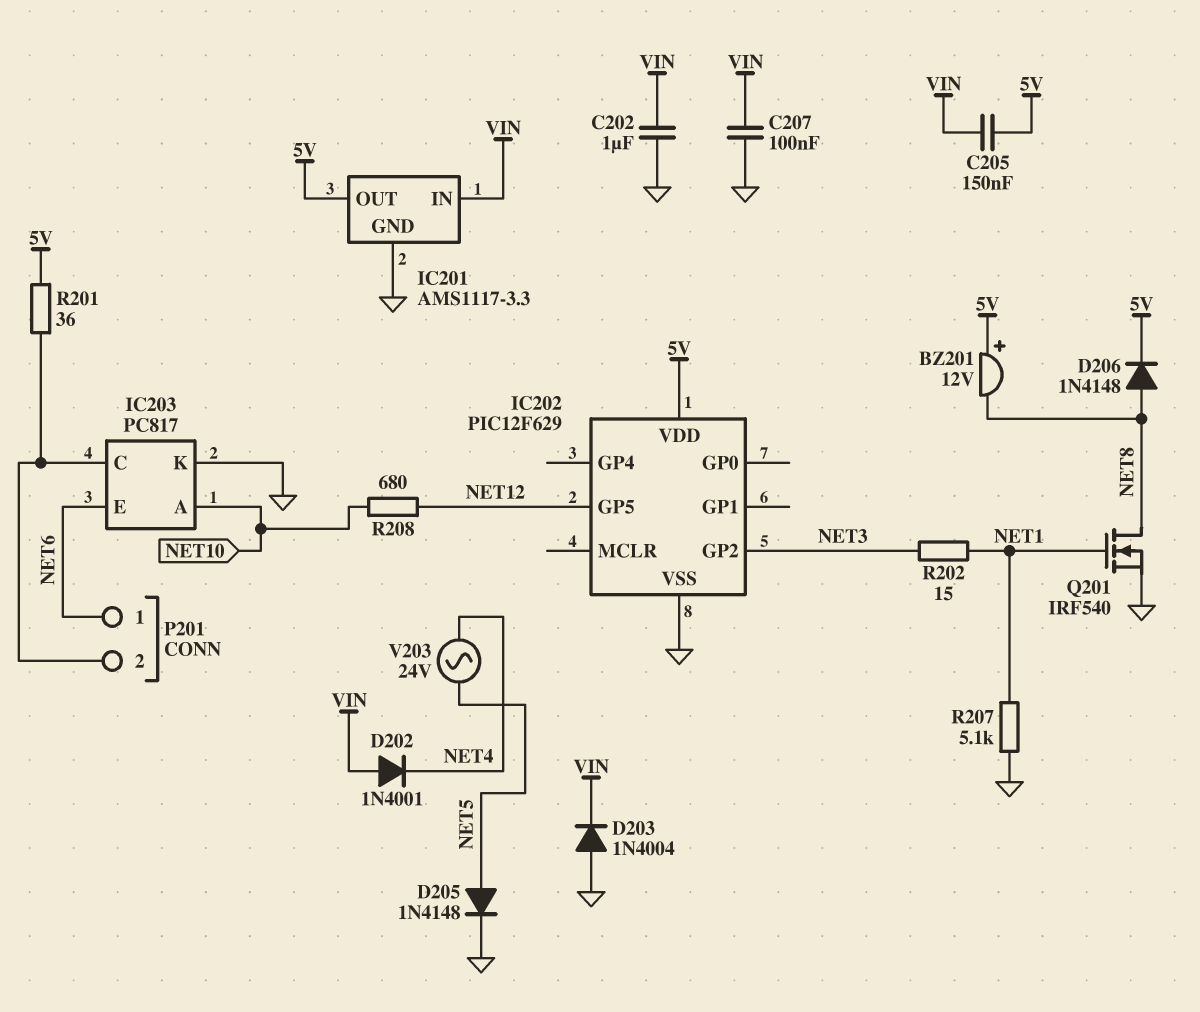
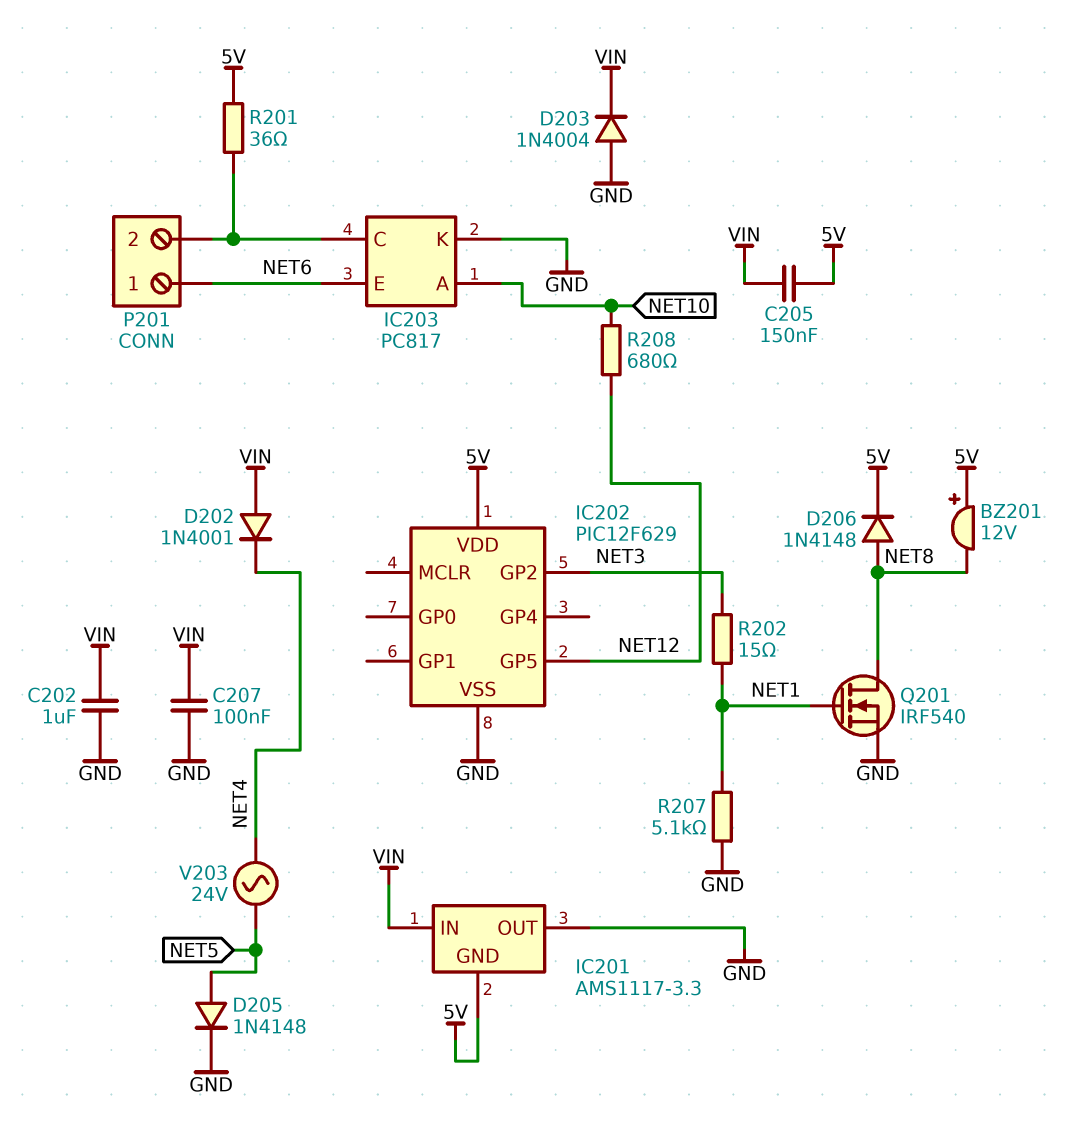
IC201 pin GND: GND -> 5V
IC201 pin OUT: 5V -> GND

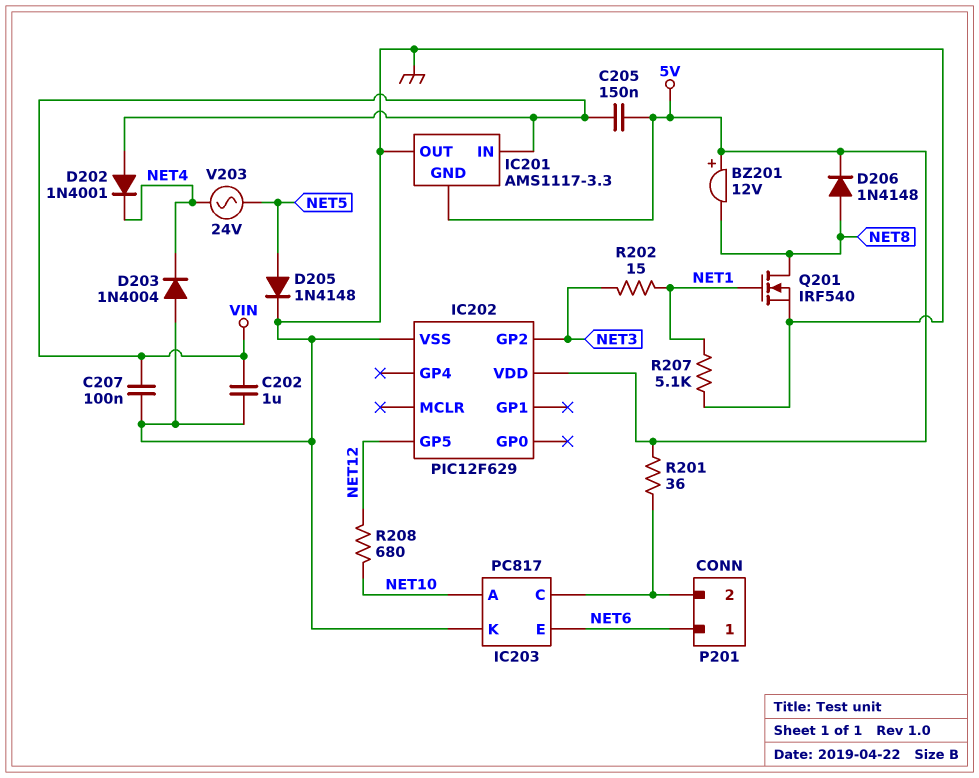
D203: diode 1N4004 (A GND, K VIN) -> diode 1N4004 (A GND, K NET4)

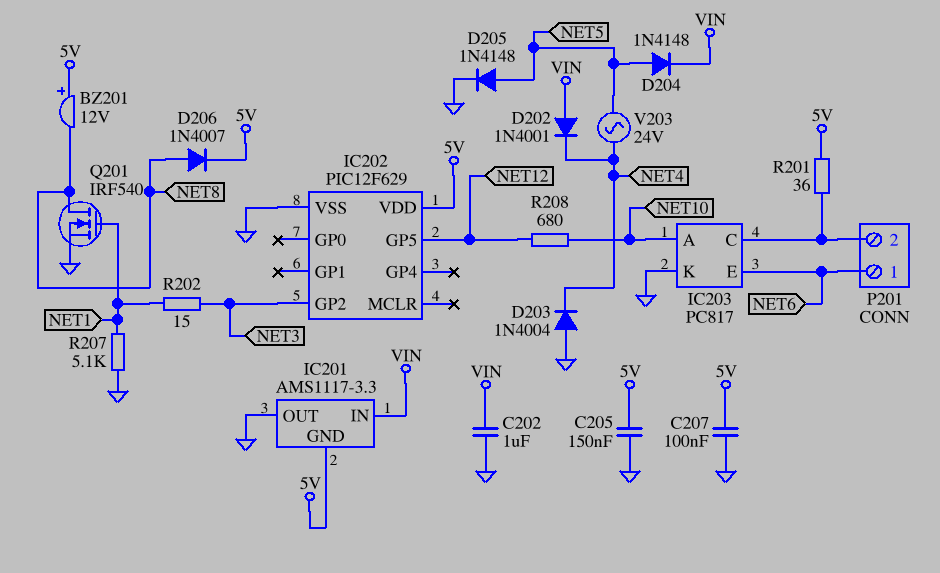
C205: 150nF (5V, VIN) -> 150nF (5V, GND)
C207: 100nF (GND, VIN) -> 100nF (5V, GND)
D204: none -> diode 1N4148 (A NET5, K VIN)
D206: diode 1N4148 (A NET8, K 5V) -> diode 1N4007 (A NET8, K 5V)

